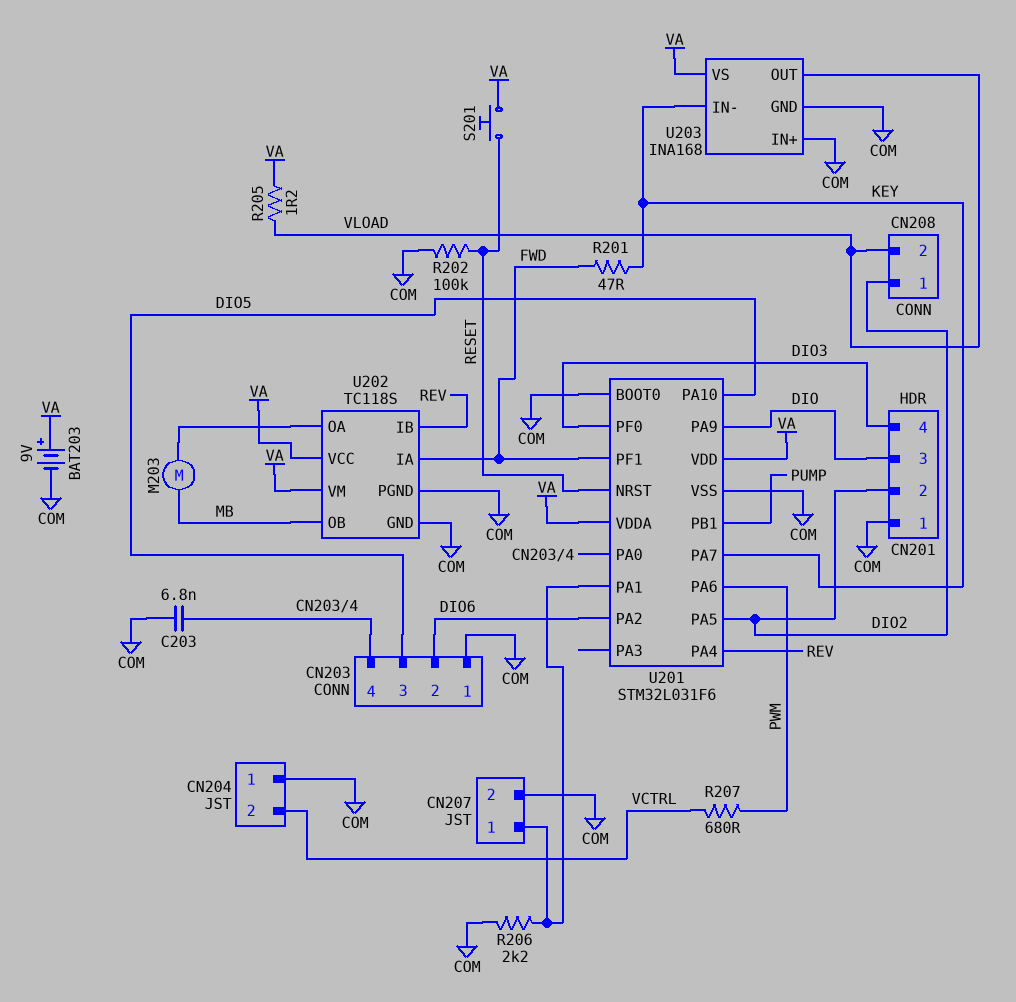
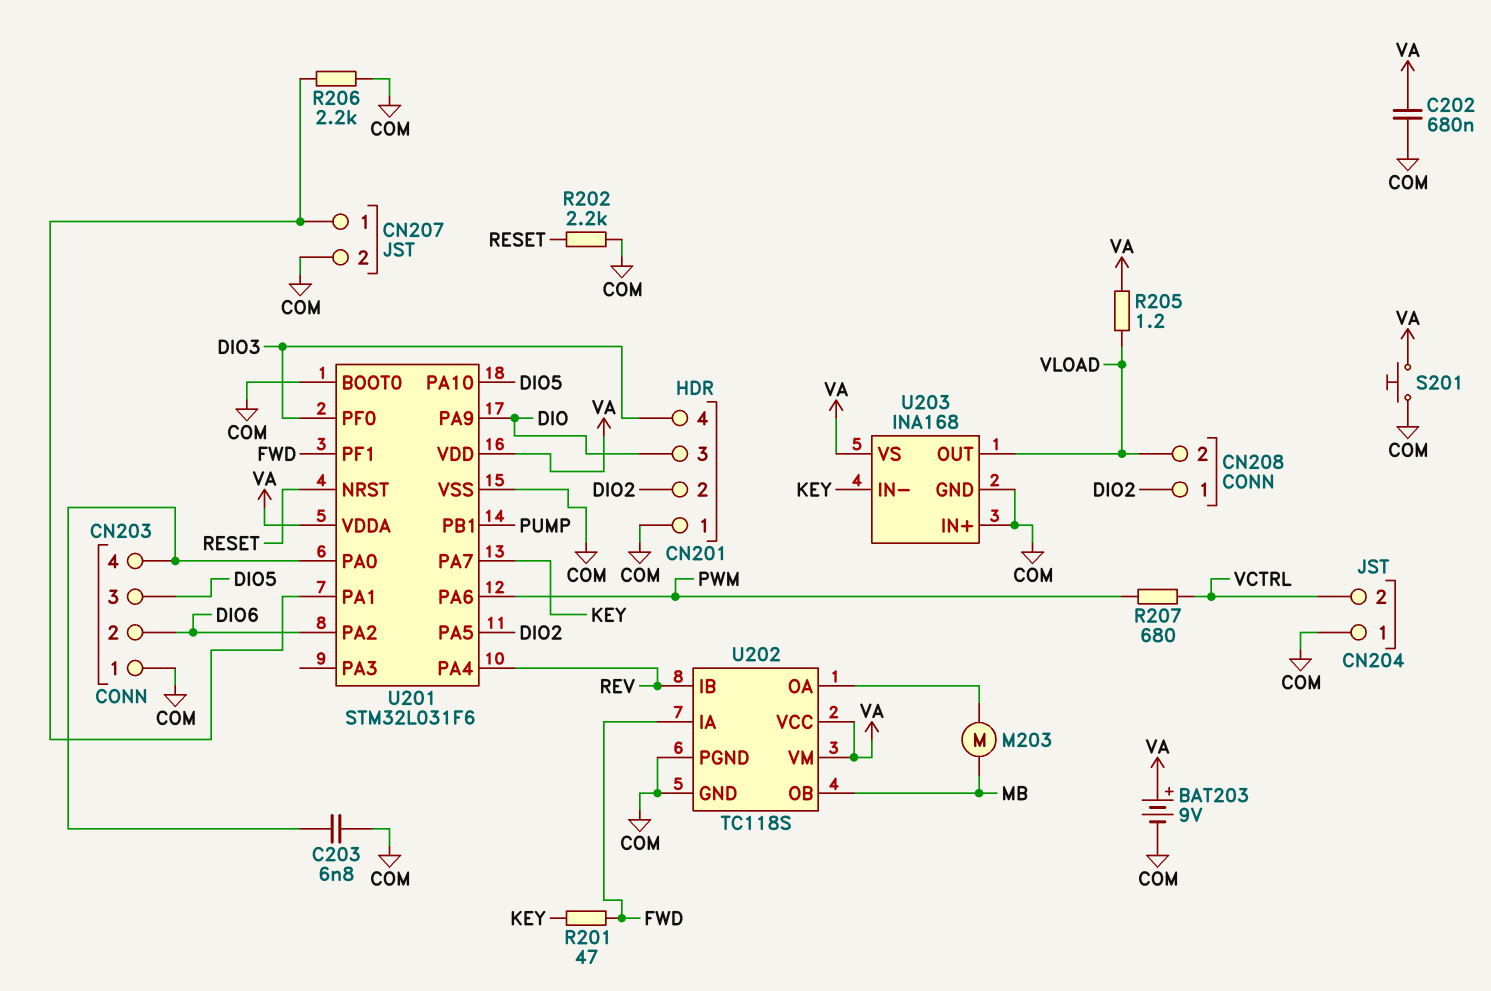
C202: none -> 680nF (COM, VA)
R202: 100k (COM, RESET) -> 2.2k (COM, RESET)
S201: button (RESET, VA) -> button (COM, VA)

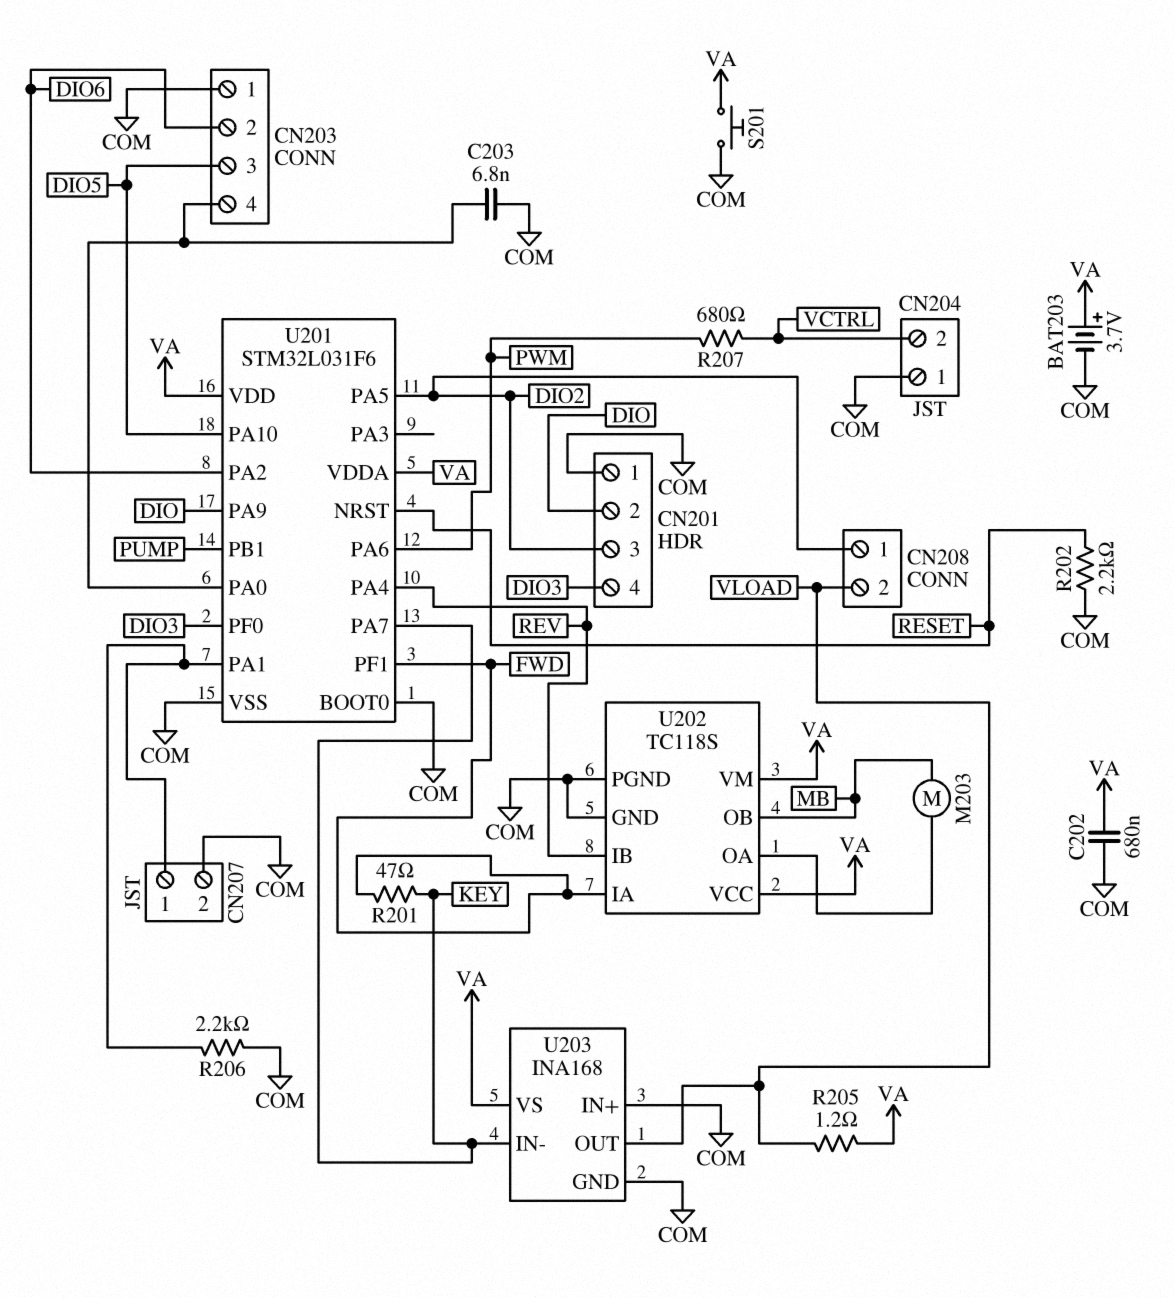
BAT203: 9V (plus VA, minus COM) -> 3.7V (plus VA, minus COM)
CN201 pin 2: DIO2 -> DIO
CN201 pin 3: DIO -> DIO2

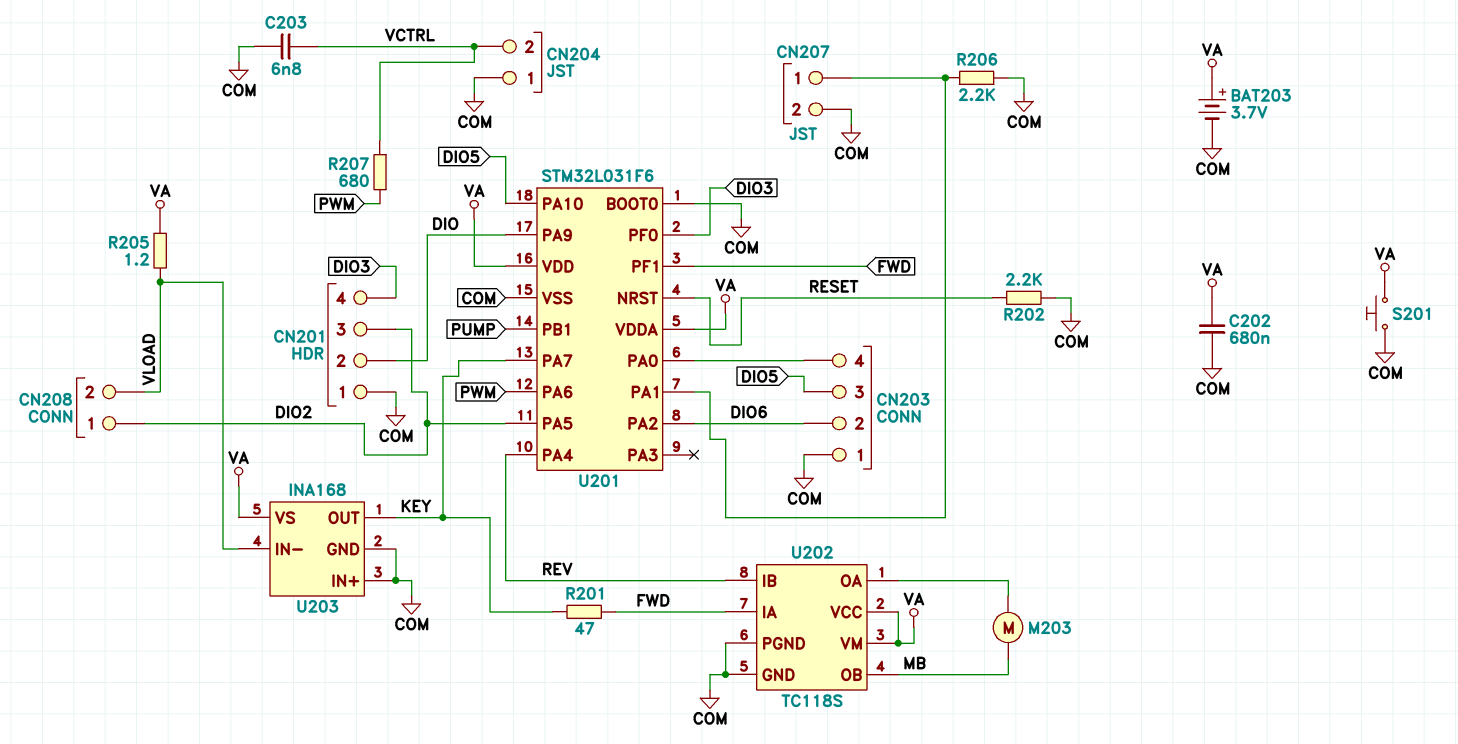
C203: 6.8nF (CN203/4, COM) -> 6.8nF (COM, VCTRL)
U203 pin IN-: KEY -> VLOAD
U203 pin OUT: VLOAD -> KEY

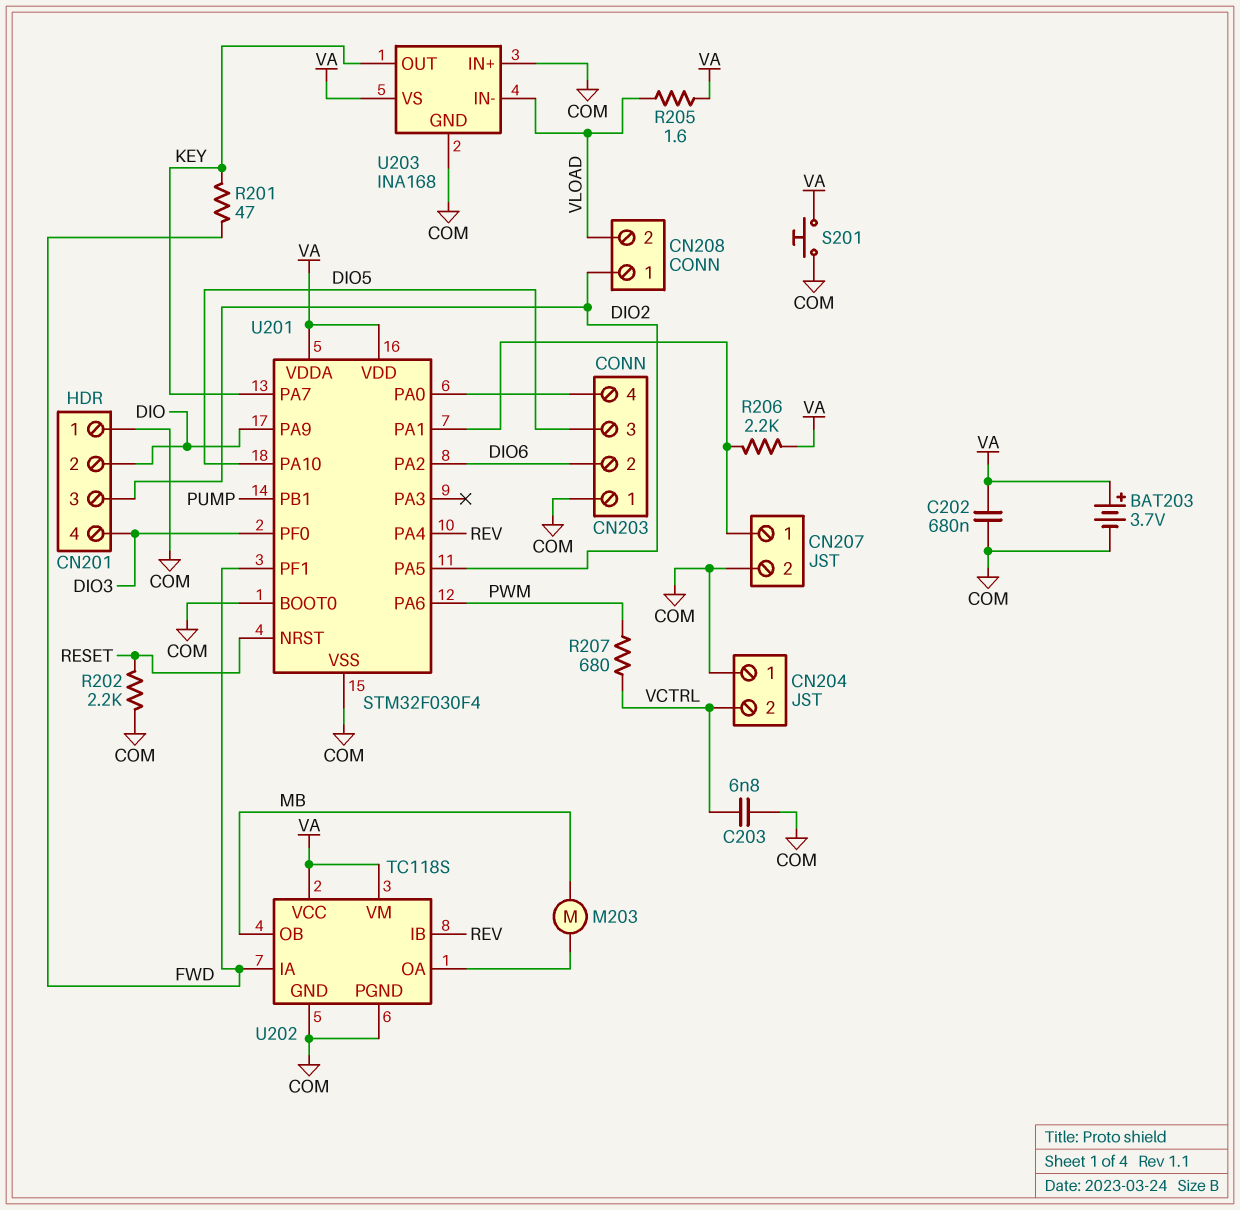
R205: 1.2 (VA, VLOAD) -> 1.6 (VA, VLOAD)
R206: 2.2k (CN207/1, COM) -> 2.2k (CN207/1, VA)
U201: STM32L031F6 -> STM32F030F4

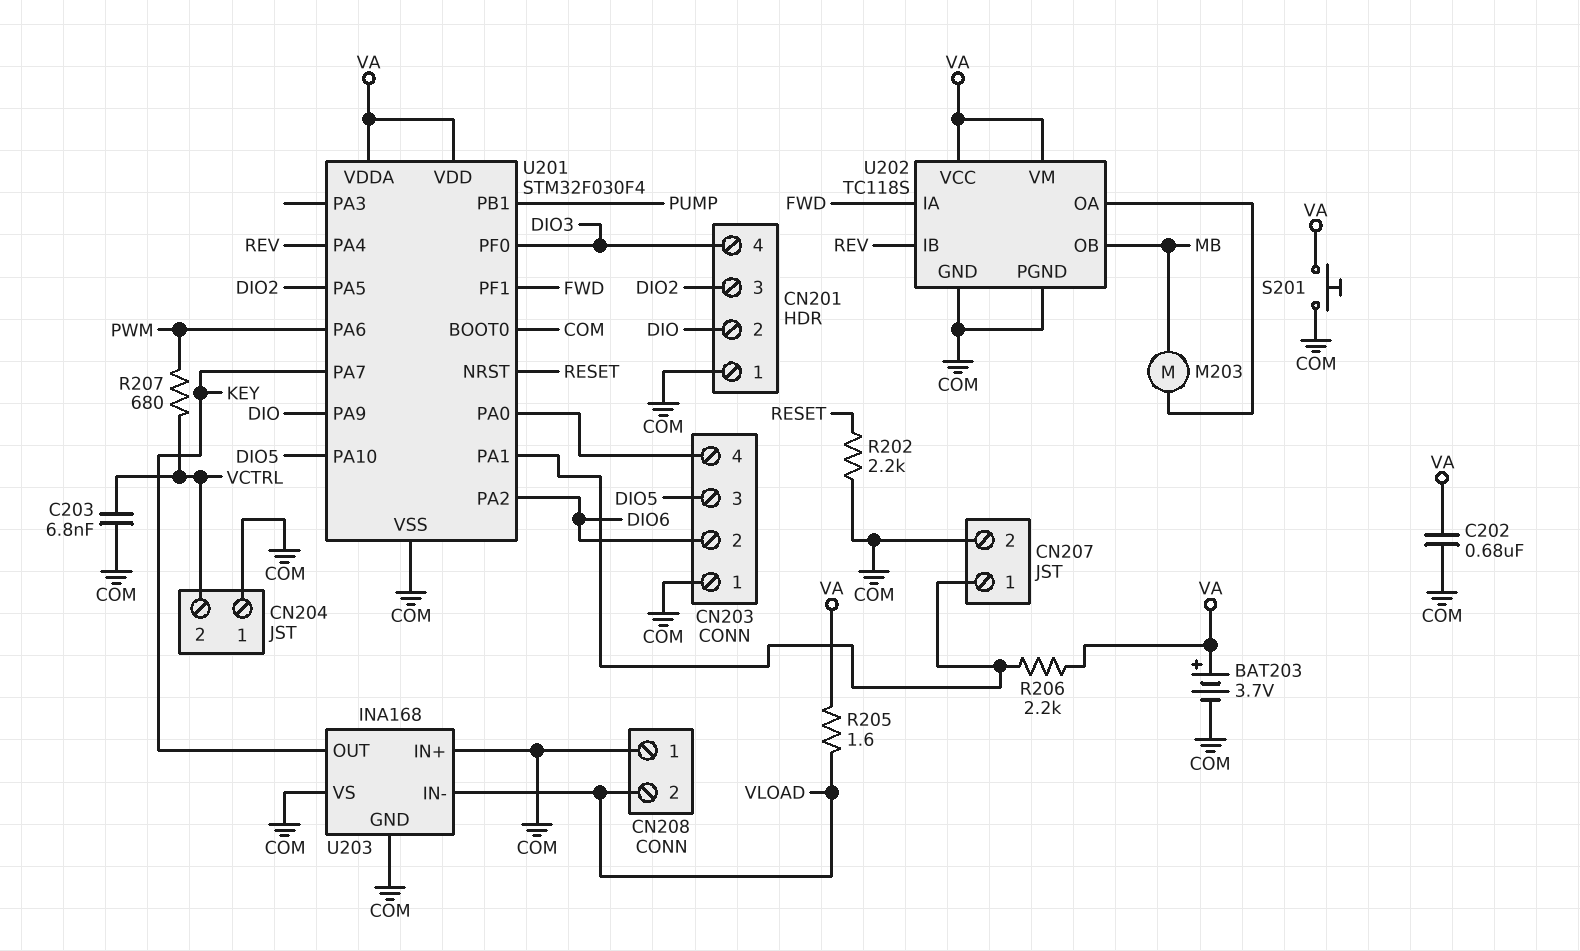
CN208 pin 1: DIO2 -> COM
R201: 47 (FWD, KEY) -> none
U203 pin VS: VA -> COM

